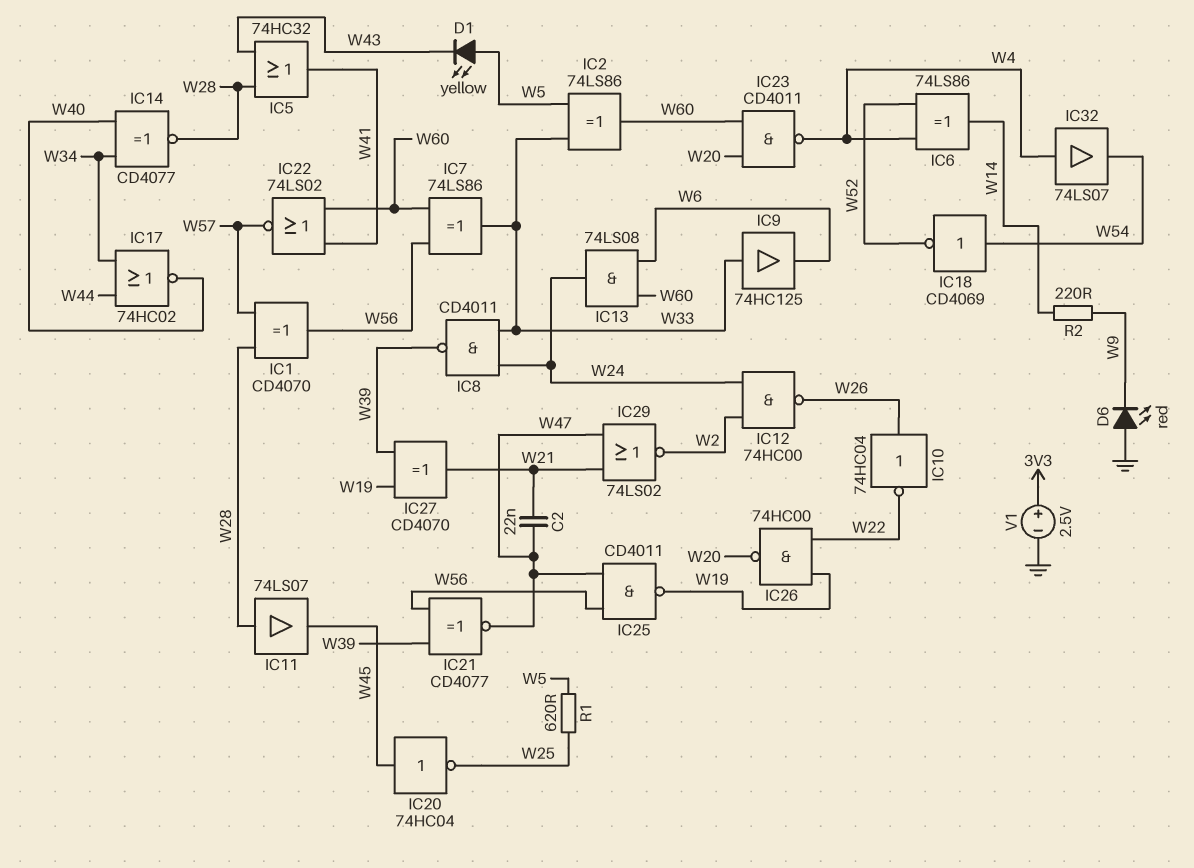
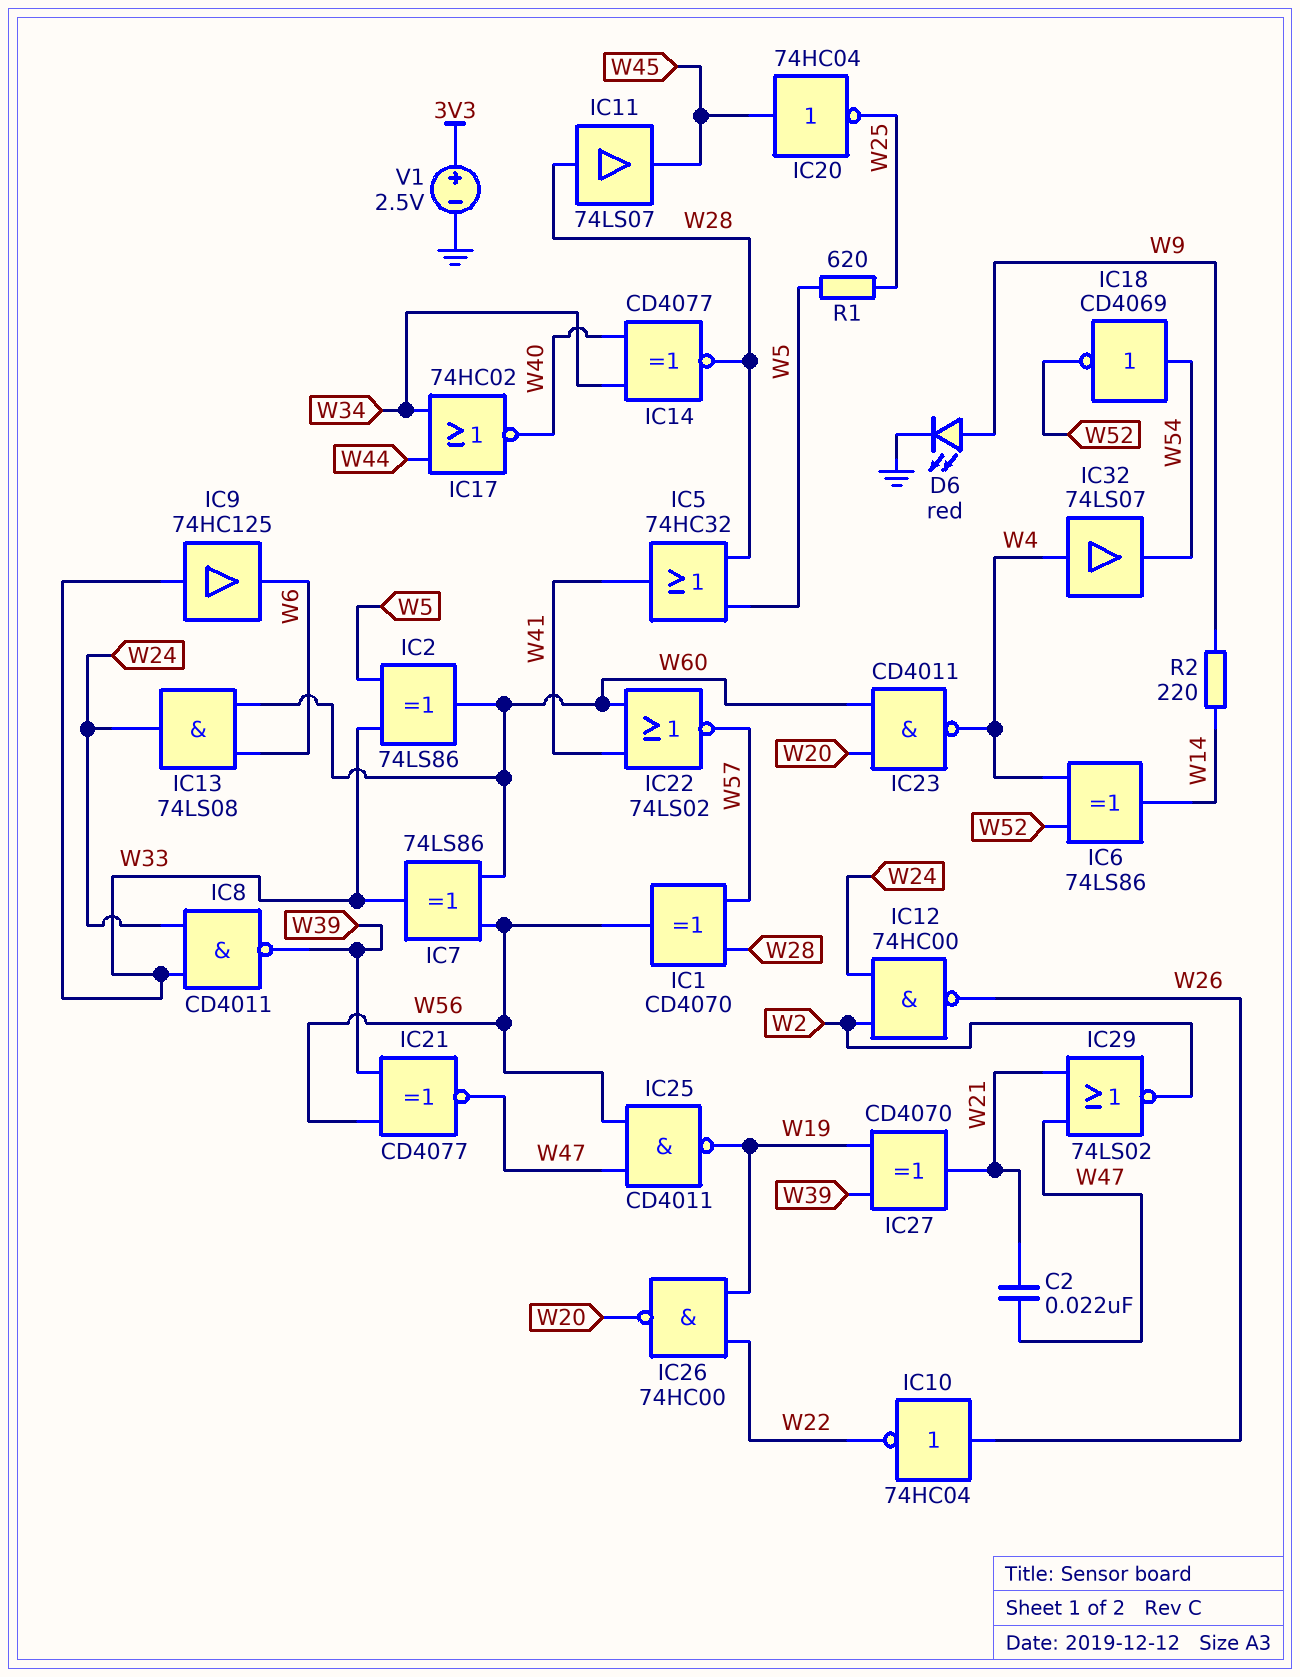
D1: LED yellow (A W5, K W43) -> none
D6: LED red (A GND, K W9) -> LED red (A W9, K GND)
IC5: OR 74HC32 (in W28, in W43, out W41) -> OR 74HC32 (in W5, in W28, out W41)

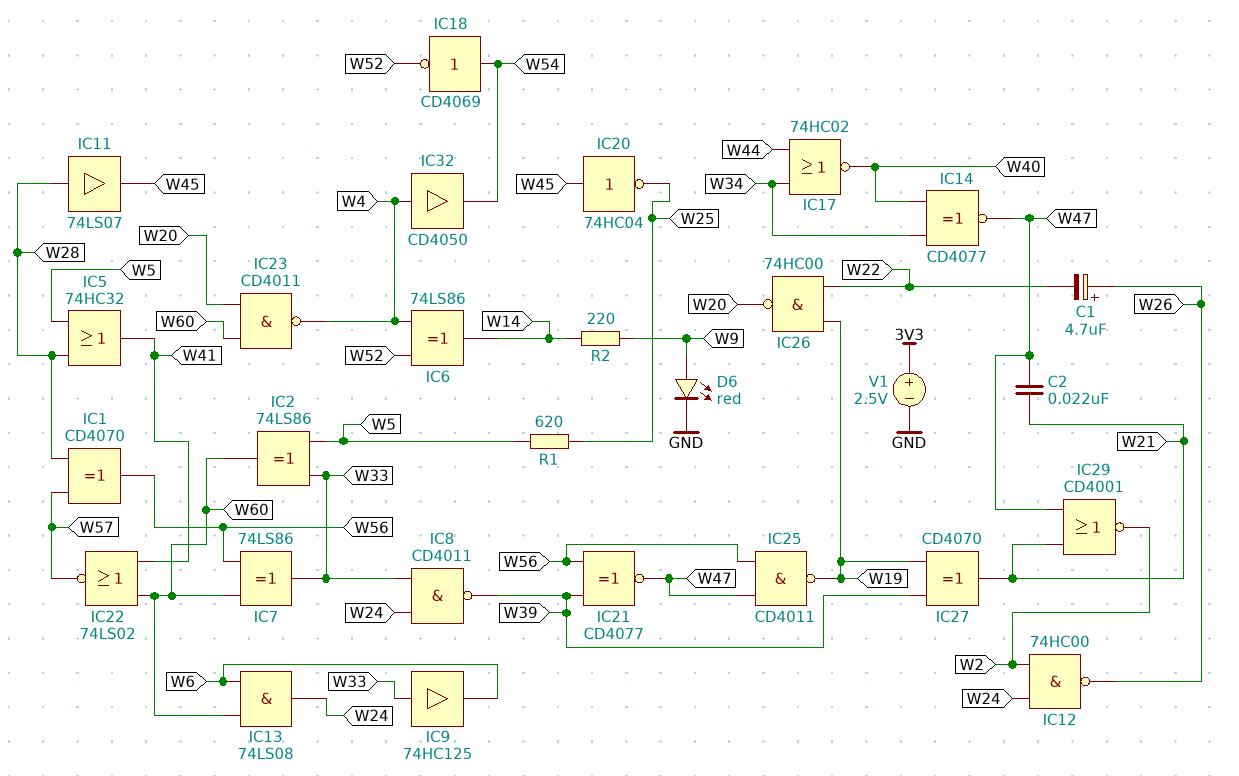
C1: none -> 4.7uF (plus W26, minus W22)
IC10: NOT 74HC04 (in W26, out W22) -> none
IC14: XNOR CD4077 (in W34, in W40, out W28) -> XNOR CD4077 (in W34, in W40, out W47)
IC29: NOR 74LS02 (in W21, in W47, out W2) -> NOR CD4001 (in W21, in W47, out W2)
IC32: buffer 74LS07 (in W4, out W54) -> buffer CD4050 (in W4, out W54)

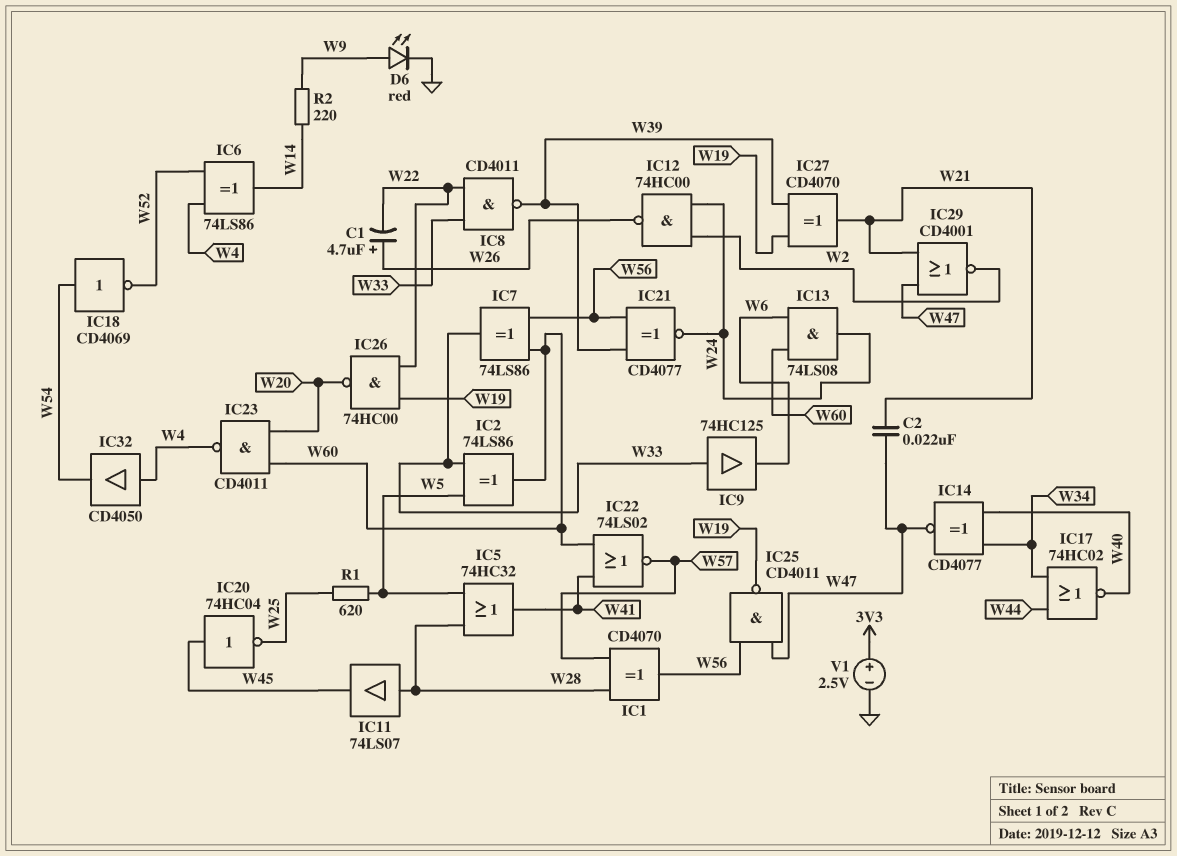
IC8: NAND CD4011 (in W24, in W33, out W39) -> NAND CD4011 (in W22, in W33, out W39)
IC21: XNOR CD4077 (in W39, in W56, out W47) -> XNOR CD4077 (in W39, in W56, out W24)

